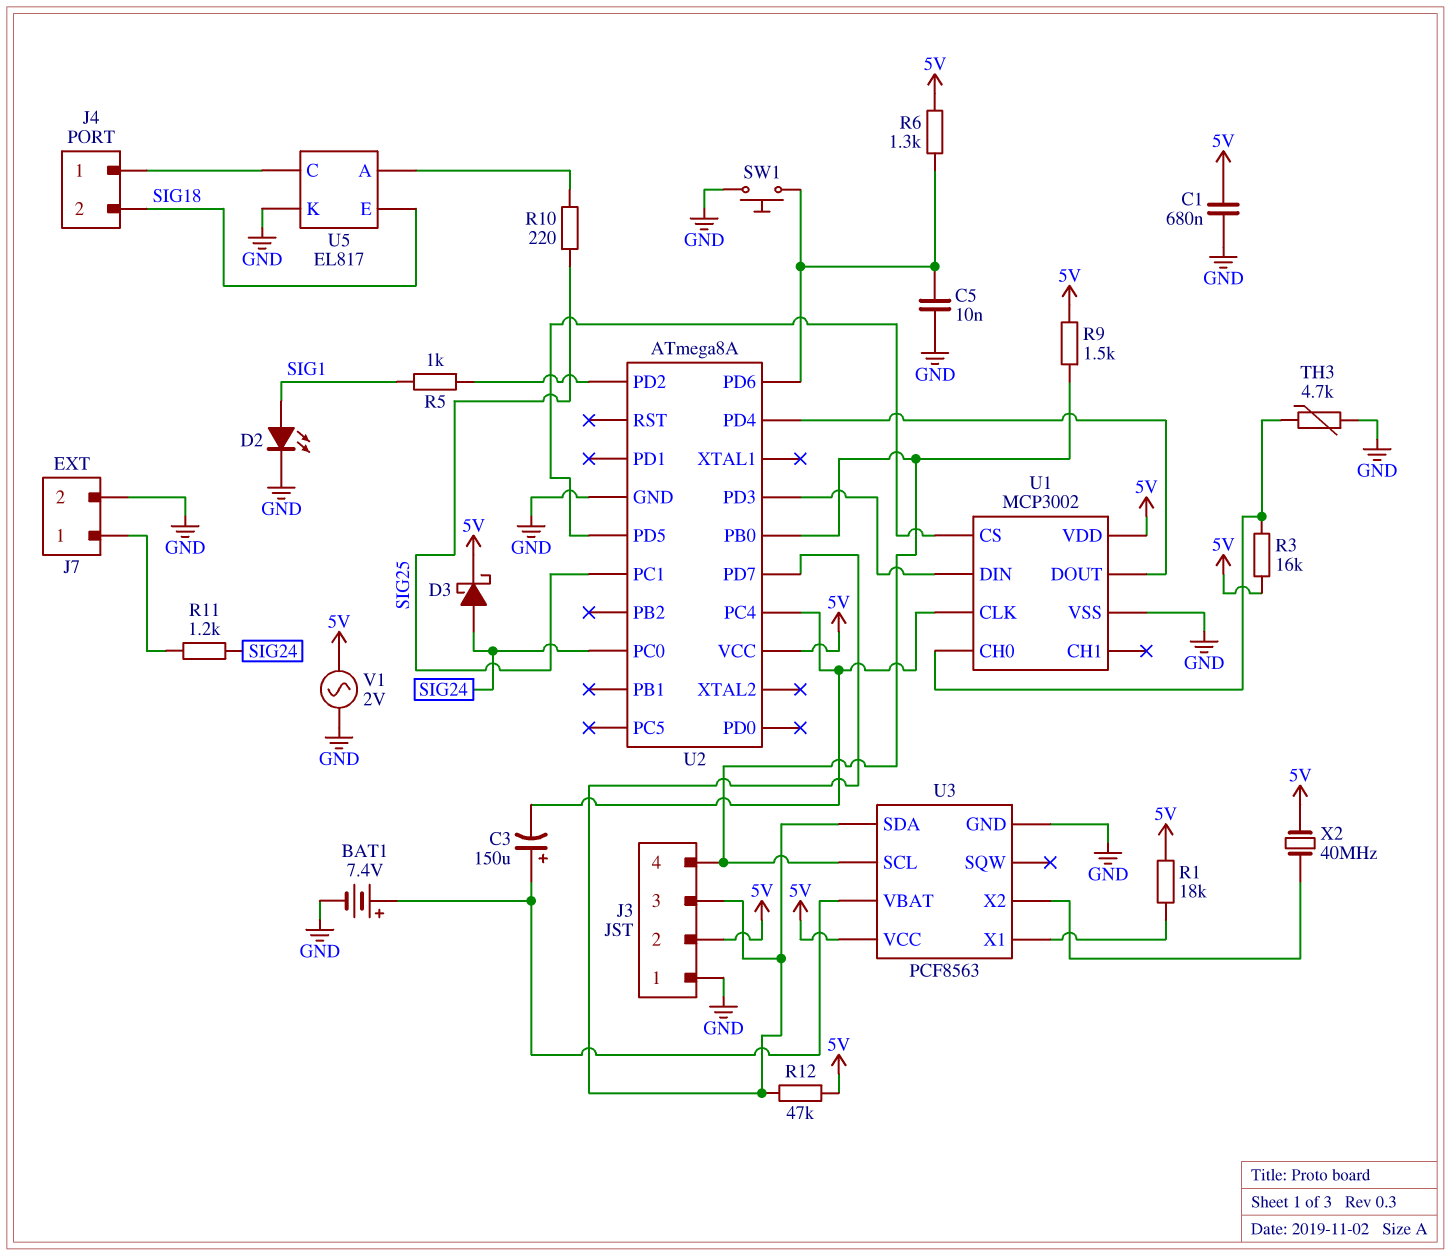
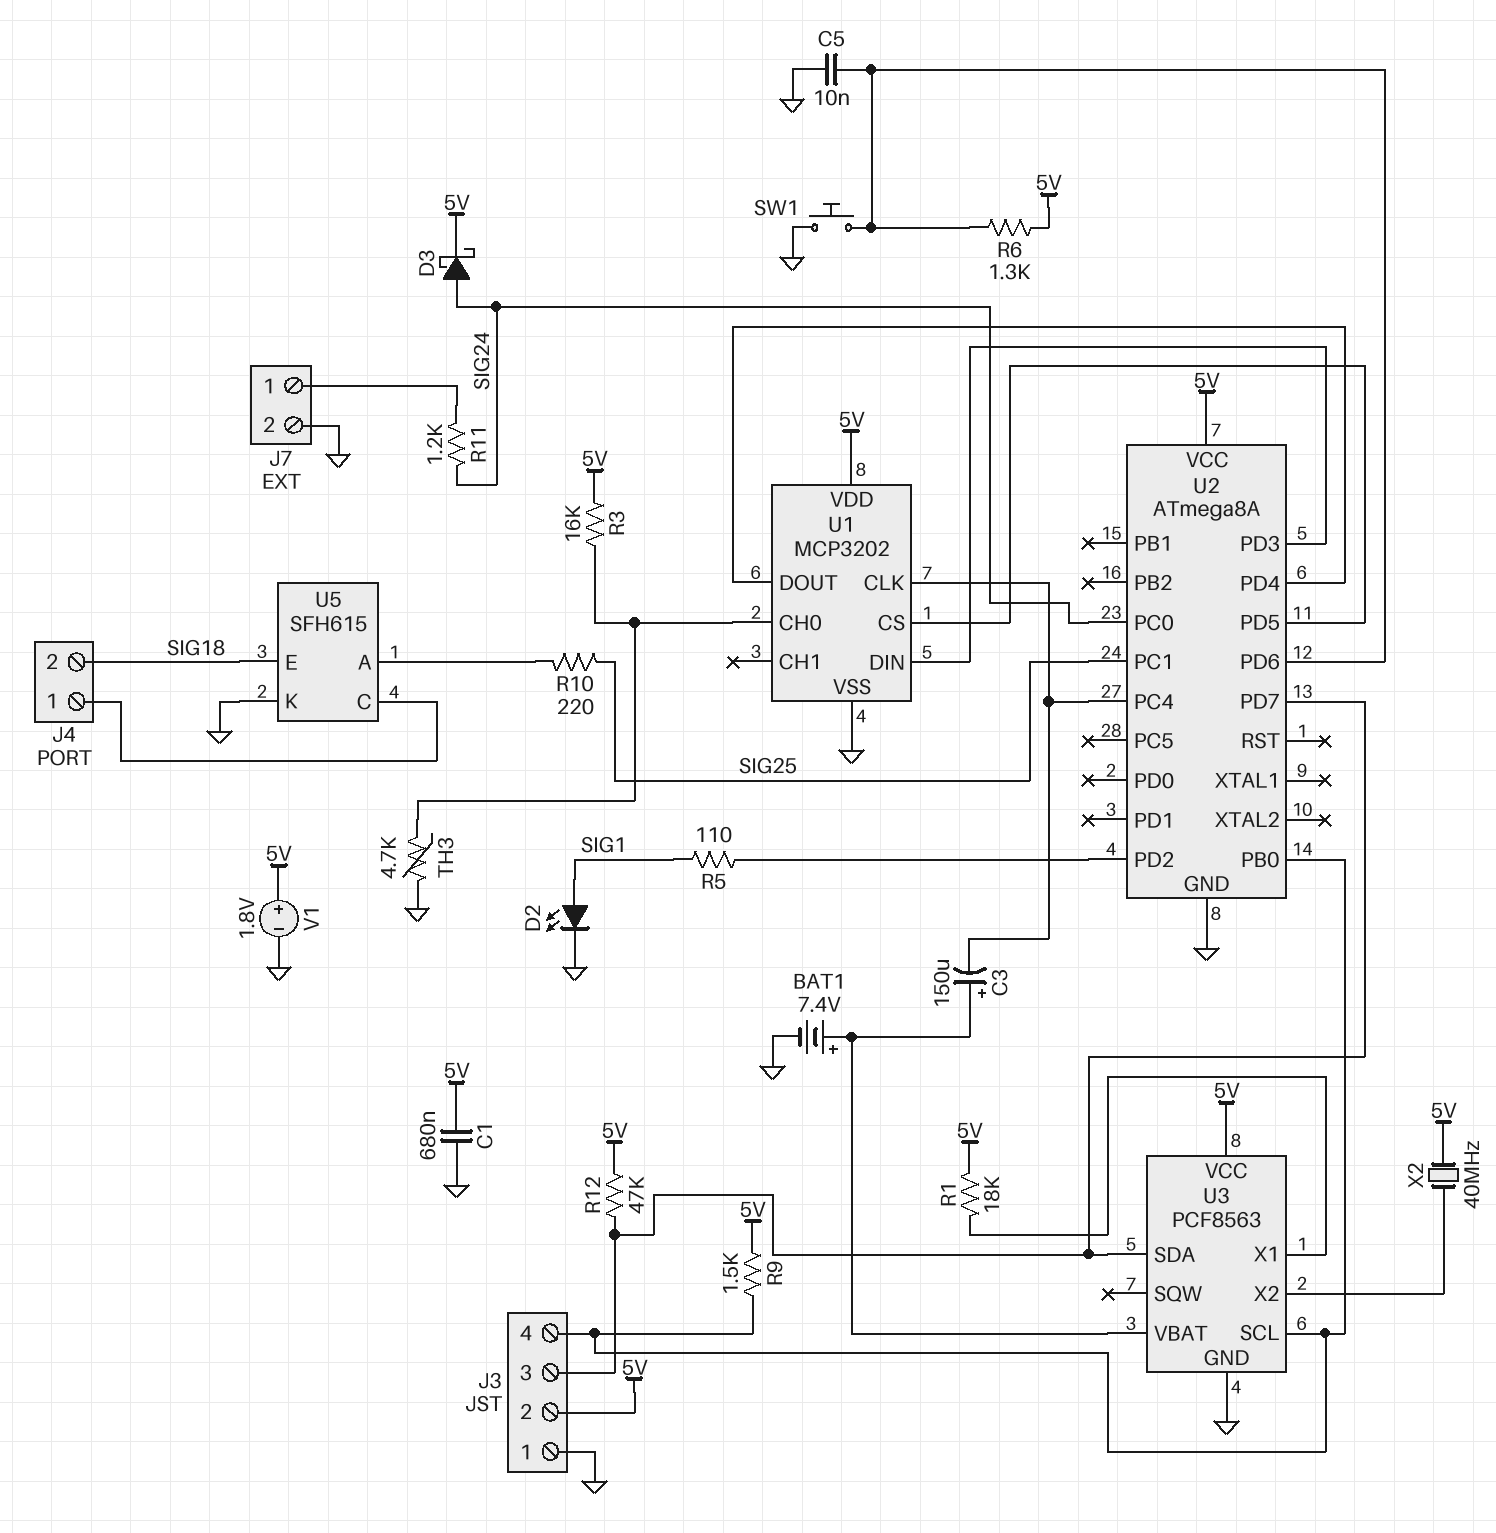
R5: 1k (SIG1, U2/PD2) -> 110 (SIG1, U2/PD2)
U1: MCP3002 -> MCP3202
U5: EL817 -> SFH615
V1: AC 2V (5V, GND) -> 1.8V (plus 5V, minus GND)

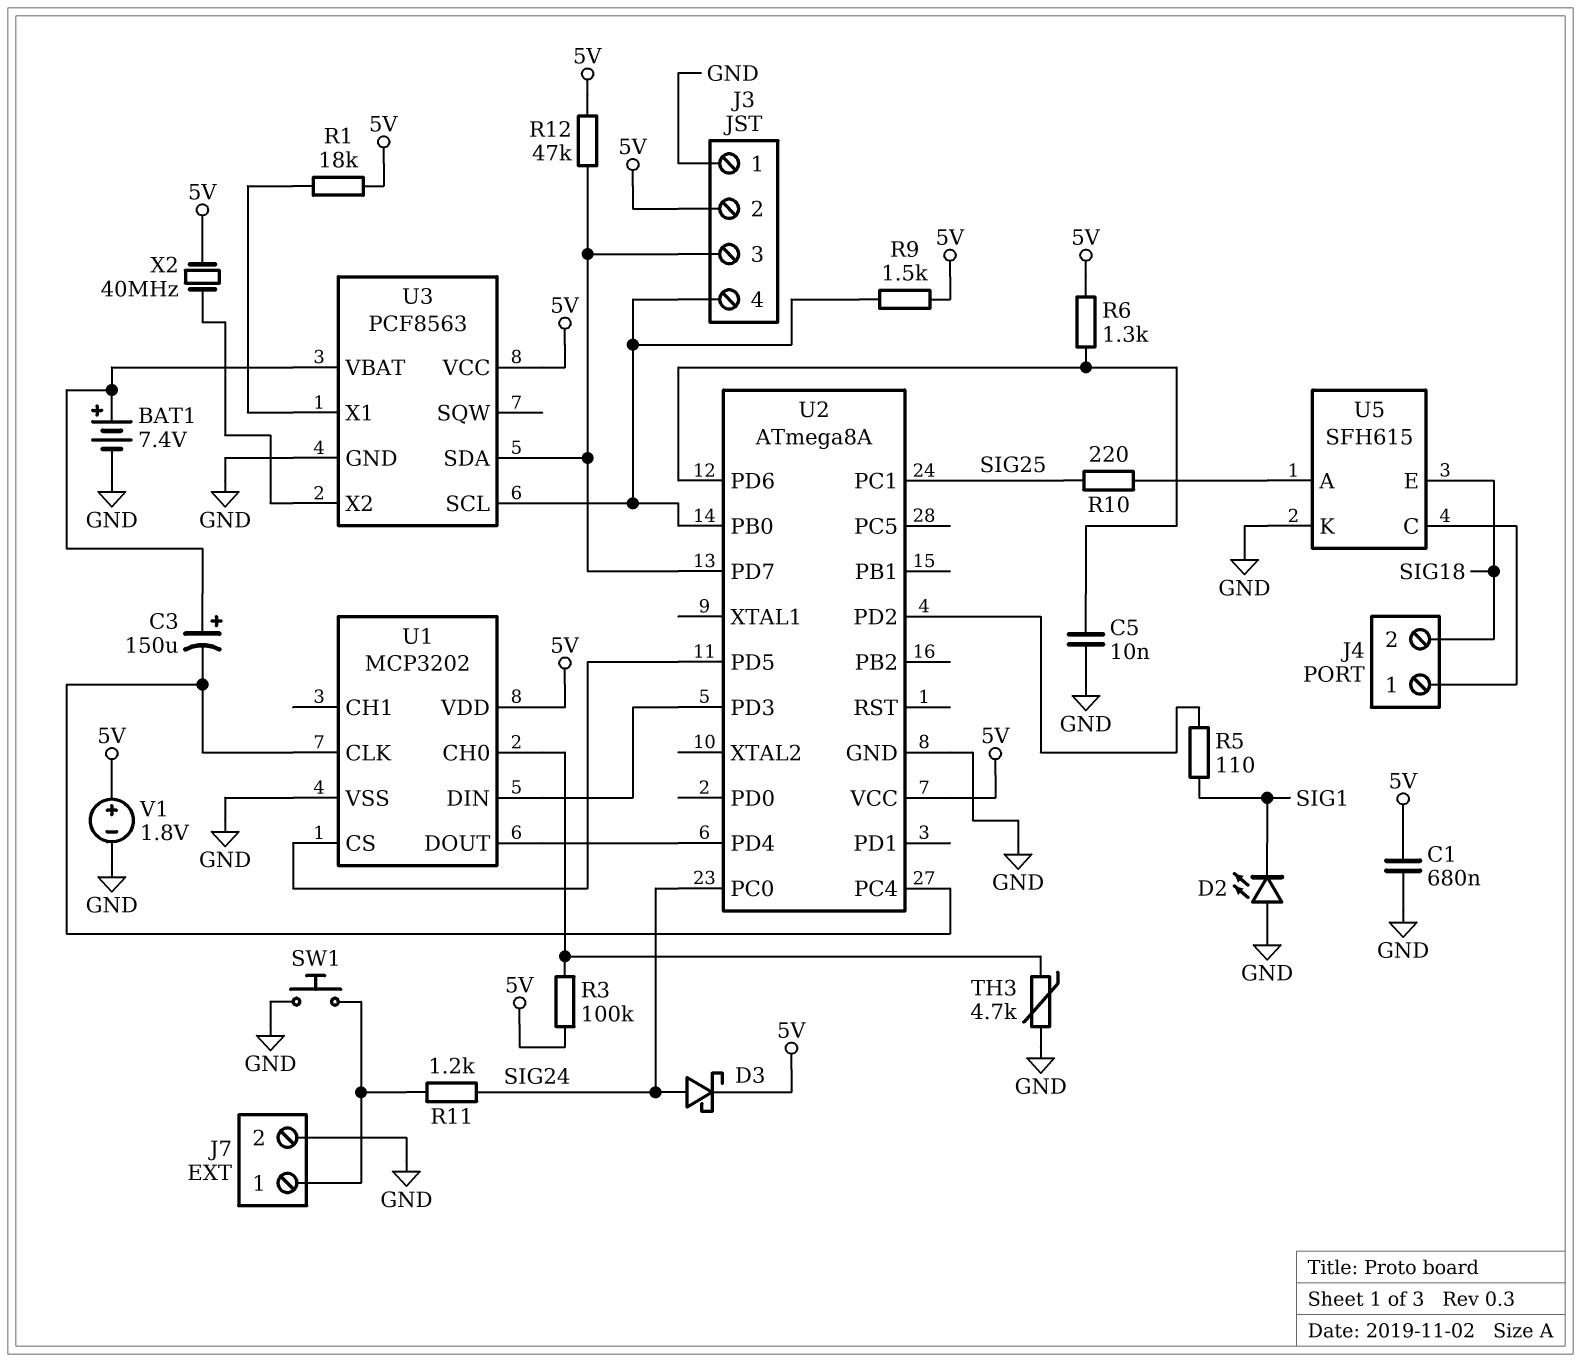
D2: LED (A SIG1, K GND) -> LED (A GND, K SIG1)
R3: 16k (5V, U1/CH0) -> 100k (5V, U1/CH0)
SW1: button (GND, U2/PD6) -> button (GND, J7/1)

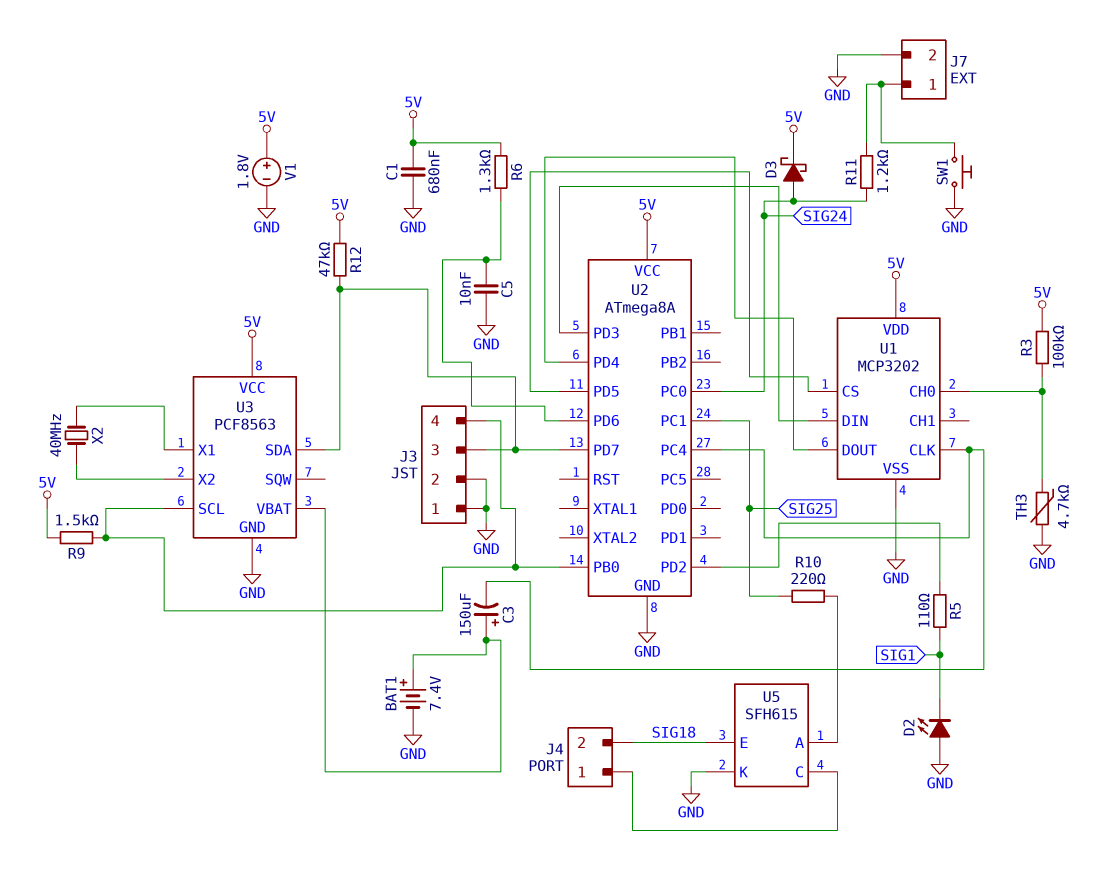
J3 pin 2: 5V -> GND
R1: 18k (5V, U3/X1) -> none
X2: 40MHz (5V, U3/X2) -> 40MHz (U3/X1, U3/X2)

